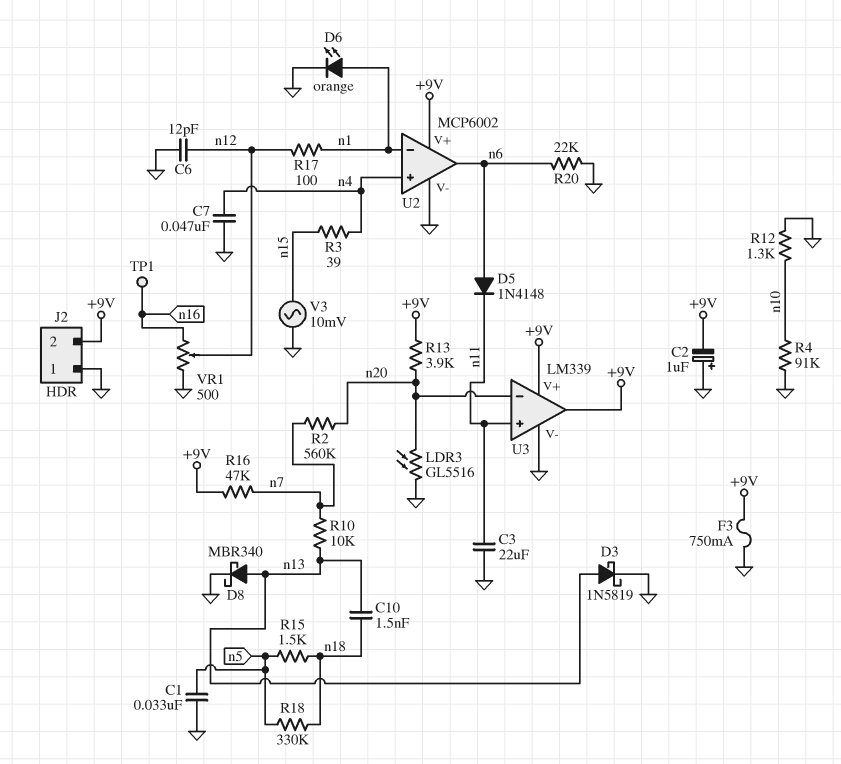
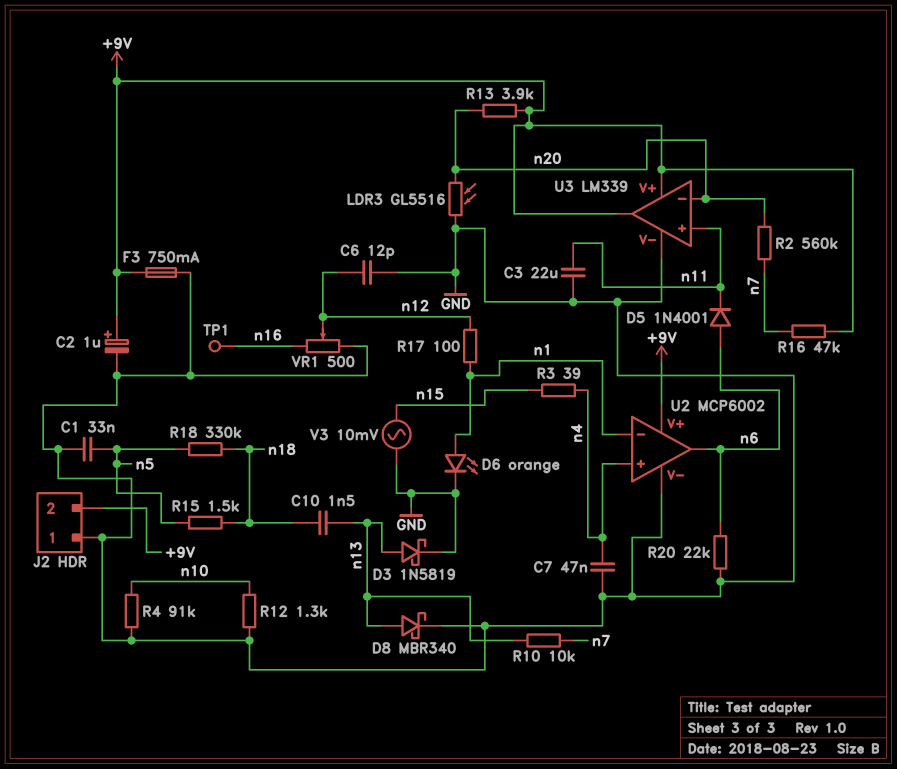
C2: 1uF (plus GND, minus +9V) -> 1uF (plus +9V, minus GND)
D5: diode 1N4148 (A n6, K n11) -> diode 1N4001 (A n6, K n11)

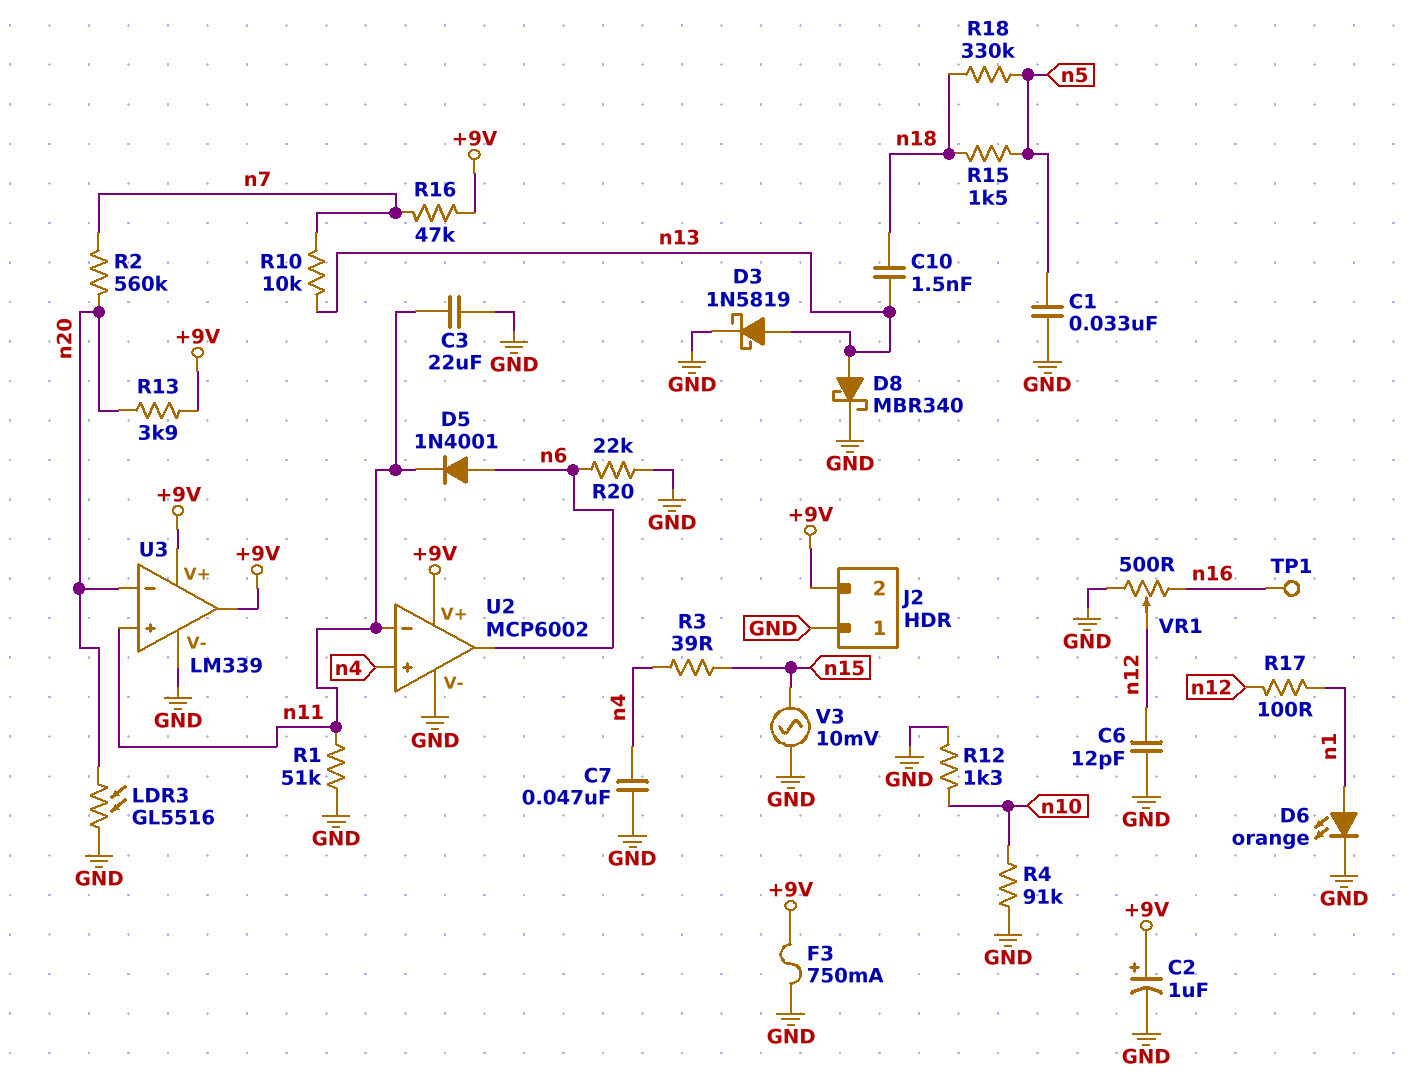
R1: none -> 51k (GND, n11)
U2 pin in-: n1 -> n11

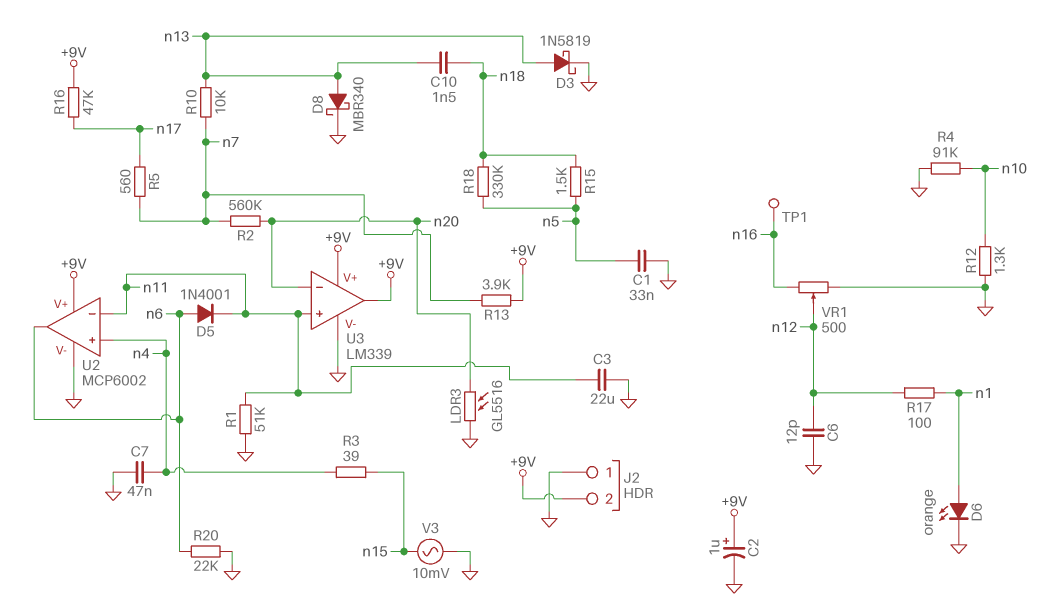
F3: 750mA (+9V, GND) -> none
R5: none -> 560 (n7, n17)
R13: 3.9k (+9V, n20) -> 3.9k (+9V, n7)
R16: 47k (+9V, n7) -> 47k (+9V, n17)

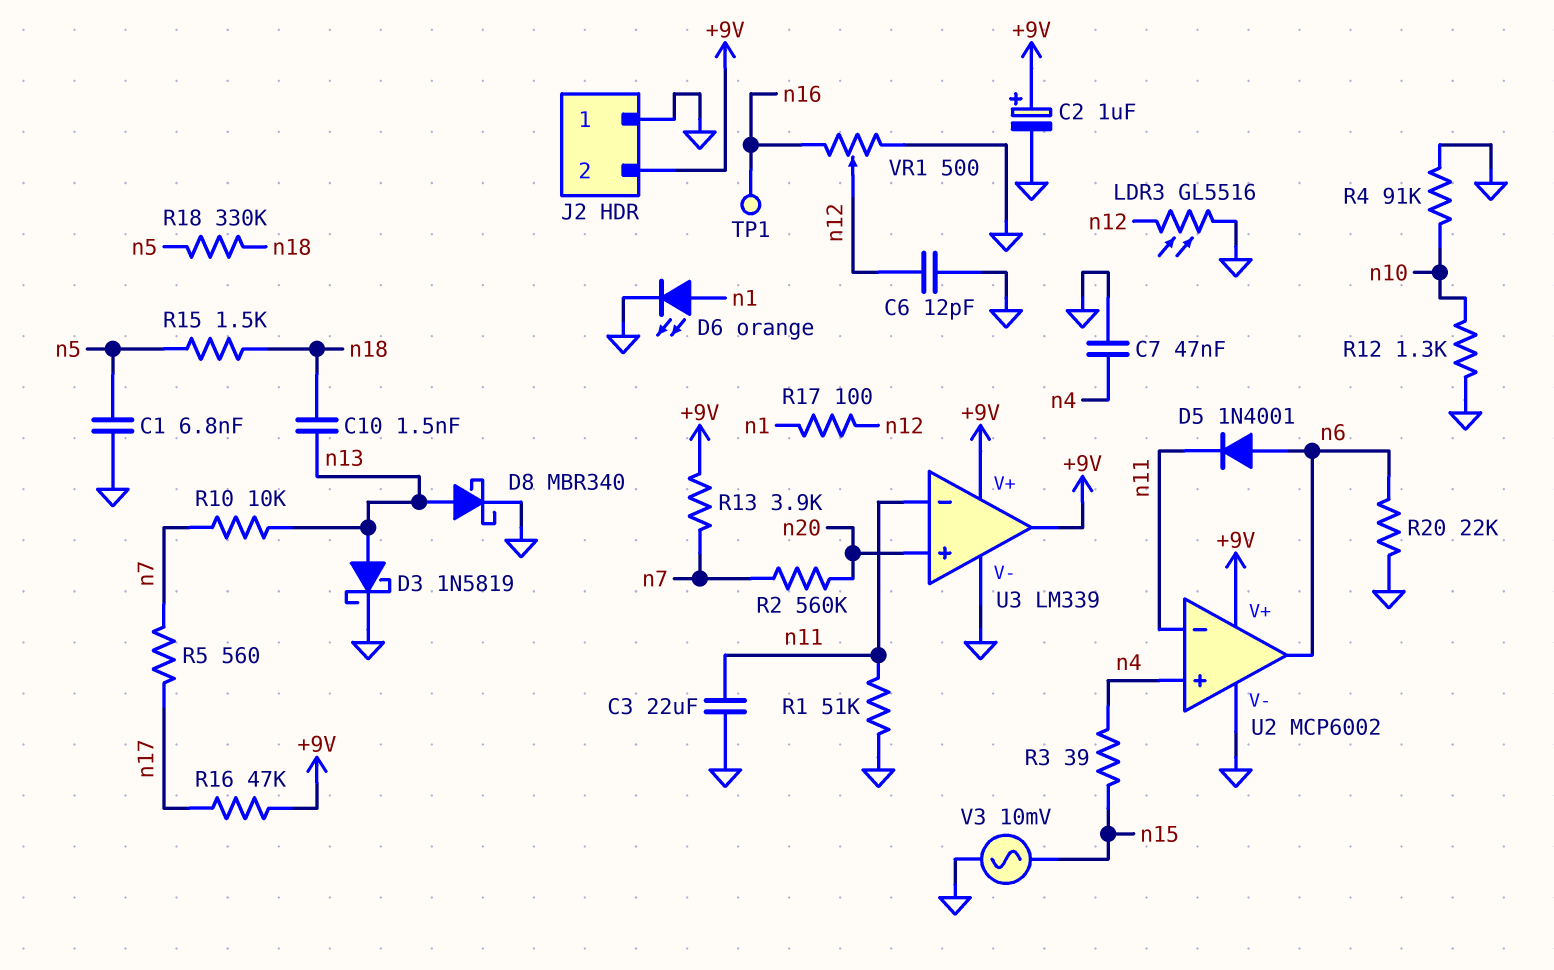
C1: 33nF (GND, n5) -> 6.8nF (GND, n5)
LDR3: GL5516 (GND, n20) -> GL5516 (GND, n12)
U3 pin in+: n11 -> n20
U3 pin in-: n20 -> n11

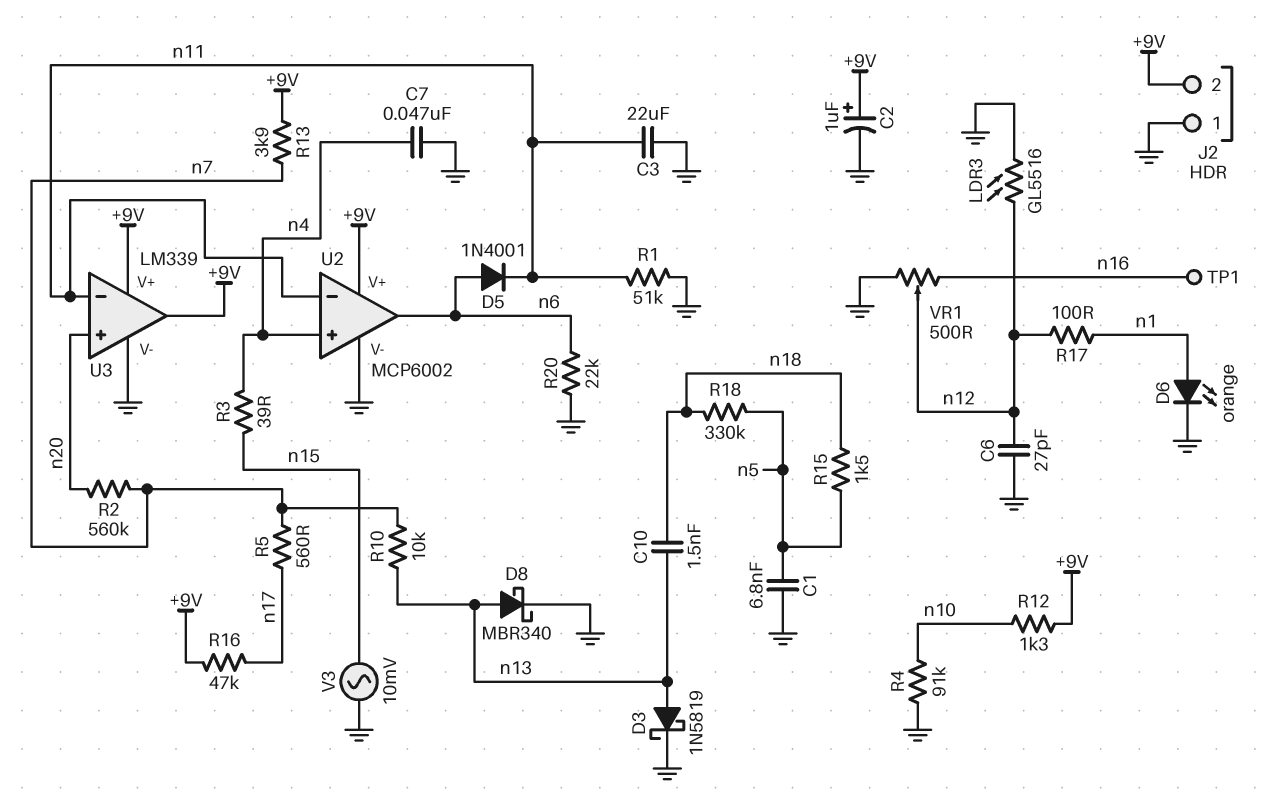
C6: 12pF (GND, n12) -> 27pF (GND, n12)
R12: 1.3k (GND, n10) -> 1.3k (+9V, n10)

